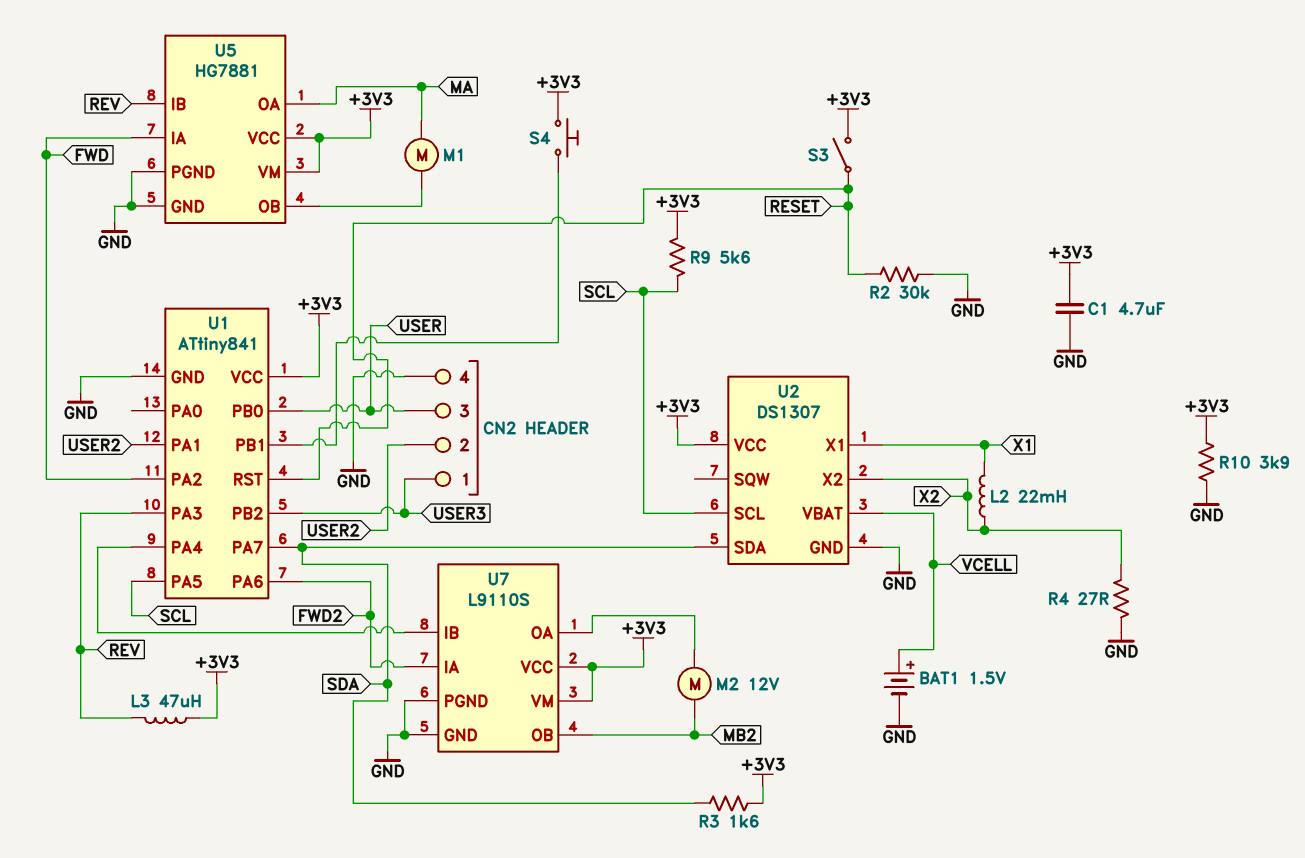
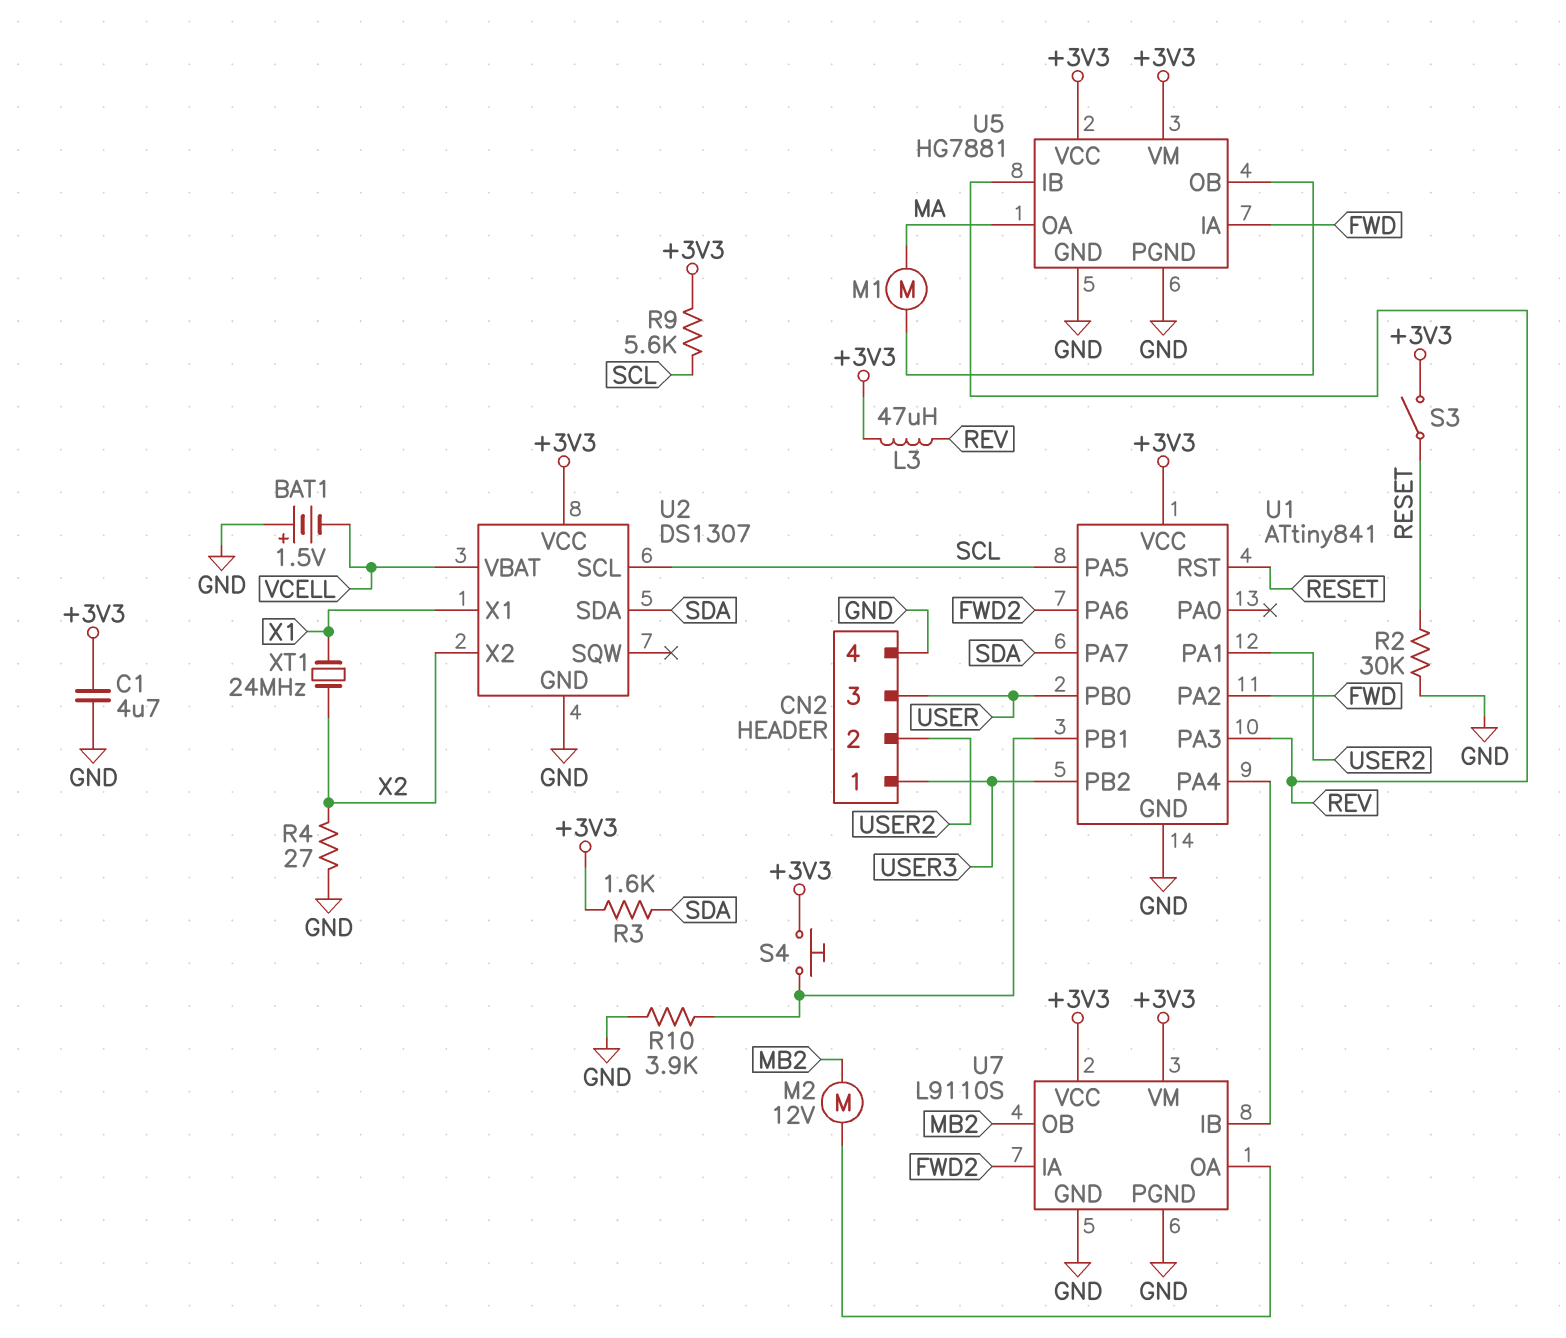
BAT1: 1.5V (plus VCELL, minus GND) -> 1.5V (plus GND, minus VCELL)
L2: 22mH (X1, X2) -> none
R10: 3.9k (+3V3, GND) -> 3.9k (GND, U1/PB1)
XT1: none -> 24MHz (X1, X2)

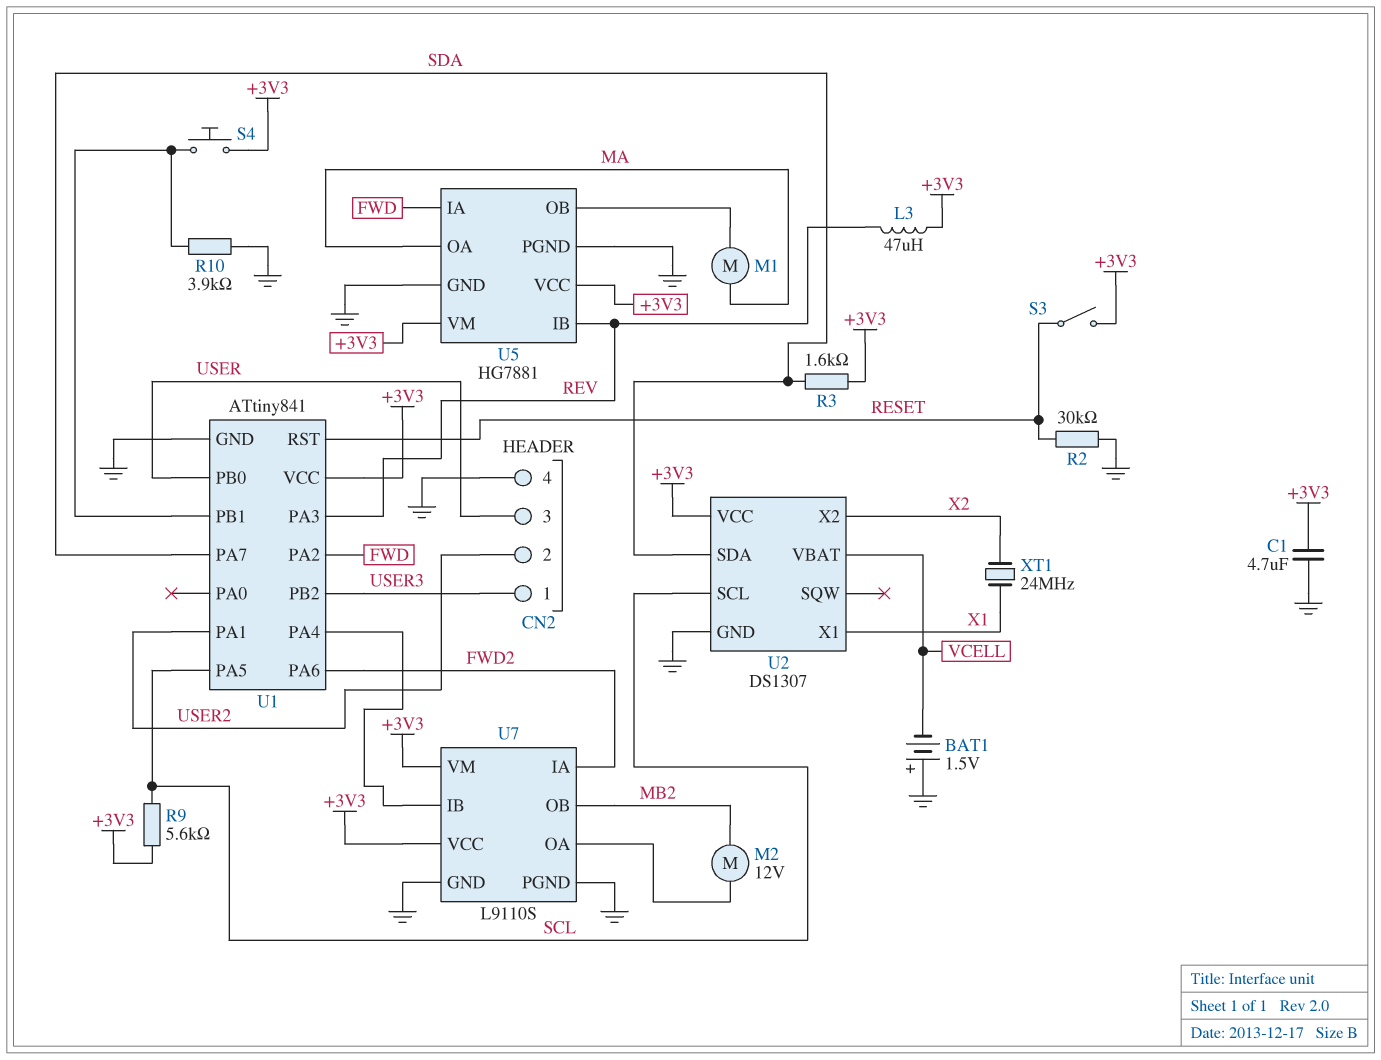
R4: 27 (GND, X2) -> none

